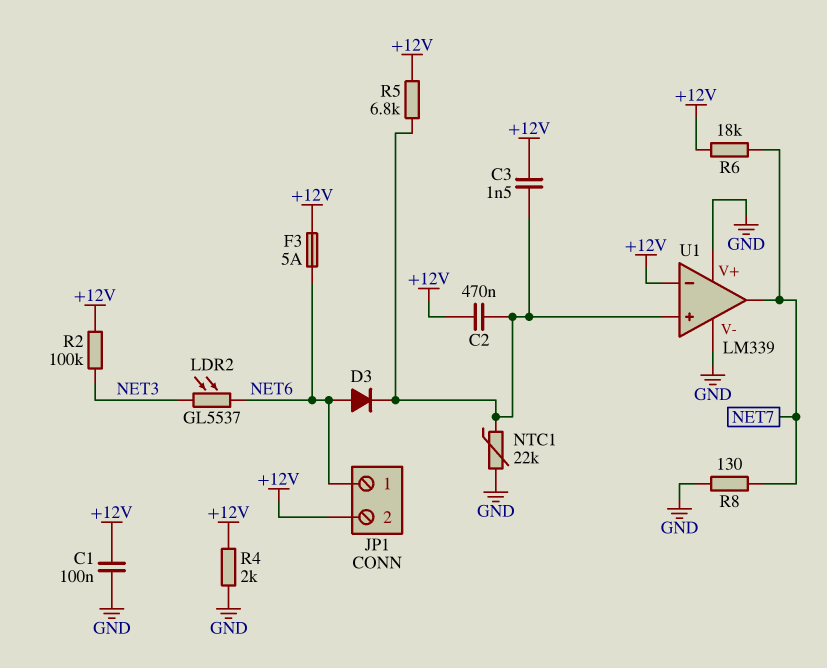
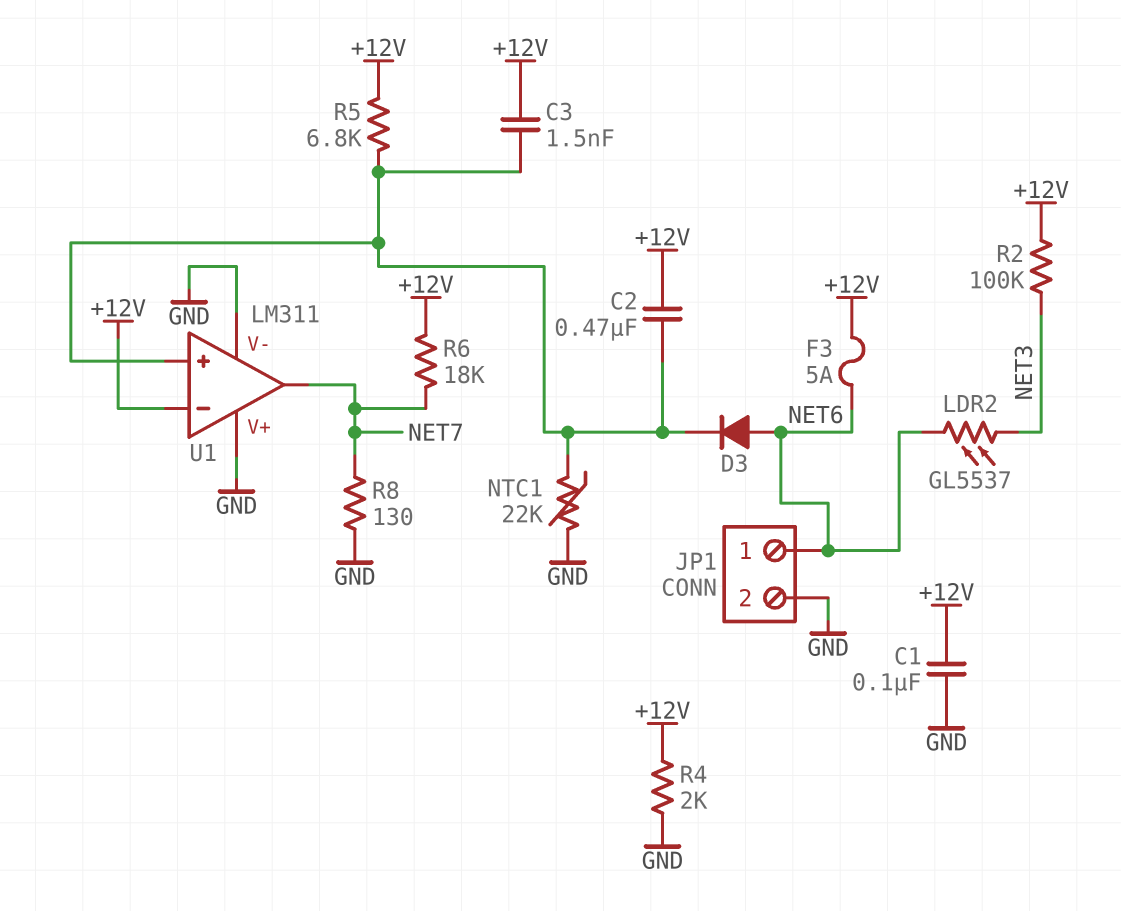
JP1 pin 2: +12V -> GND
U1: LM339 -> LM311

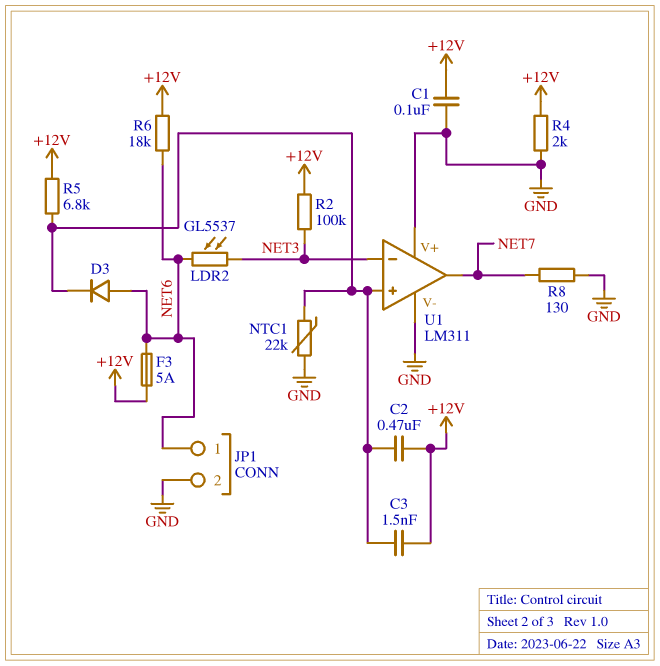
R6: 18k (+12V, NET7) -> 18k (+12V, NET6)
U1 pin in-: +12V -> NET3

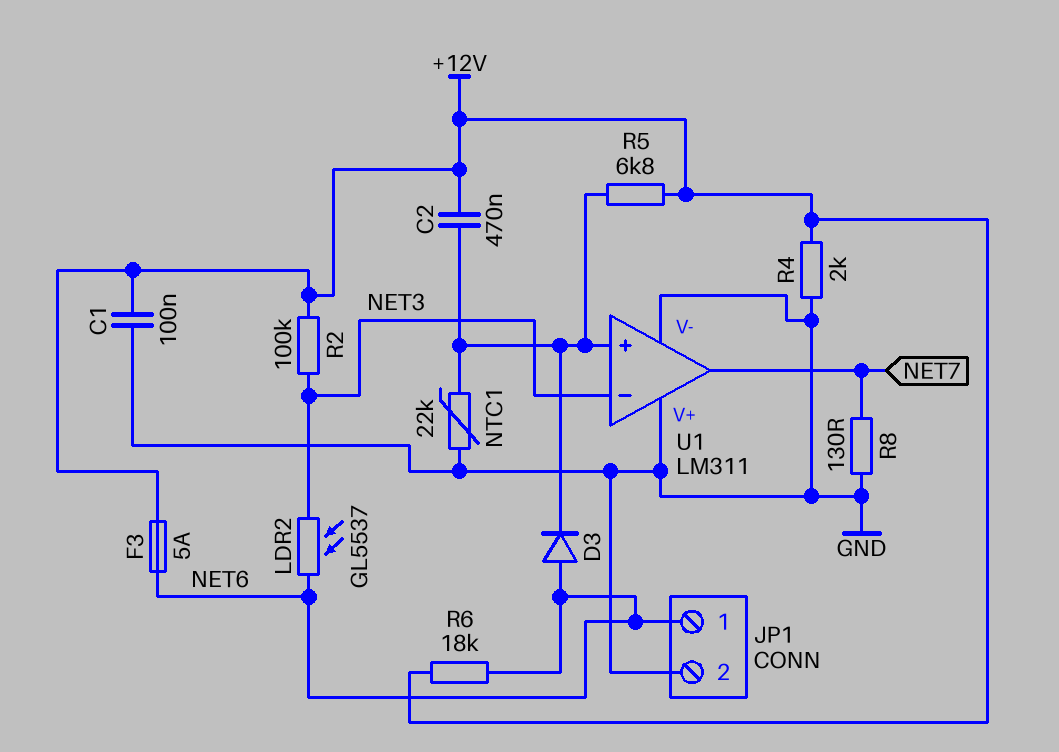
C3: 1.5nF (+12V, U1/in+) -> none

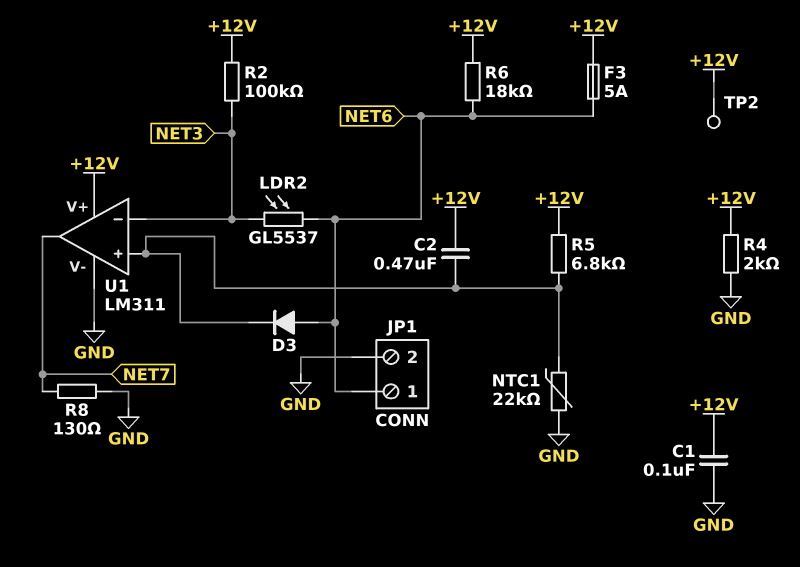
TP2: none -> test point (+12V)
U1 pin V+: GND -> +12V

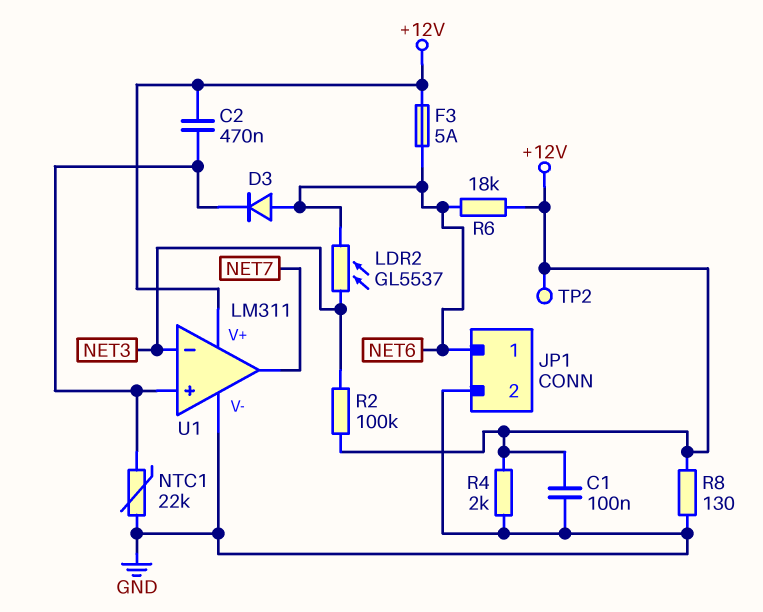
R5: 6.8k (+12V, U1/in+) -> none
R8: 130 (GND, NET7) -> 130 (+12V, GND)

